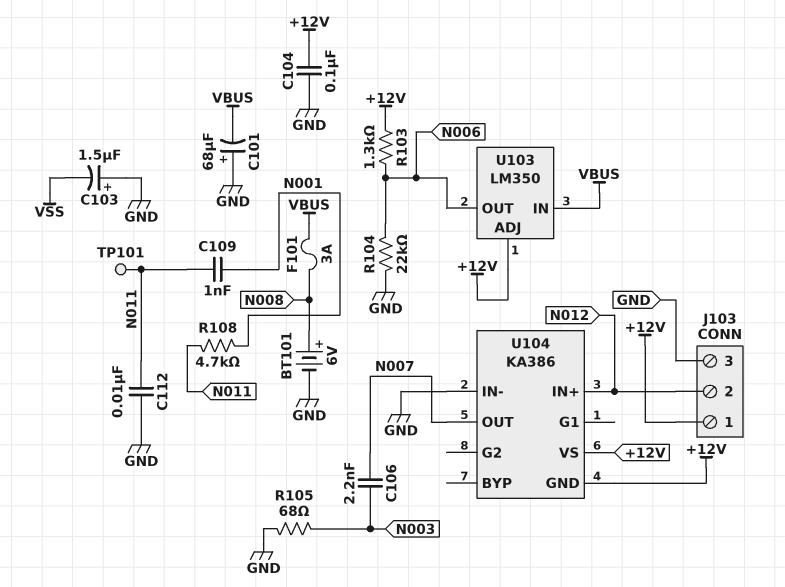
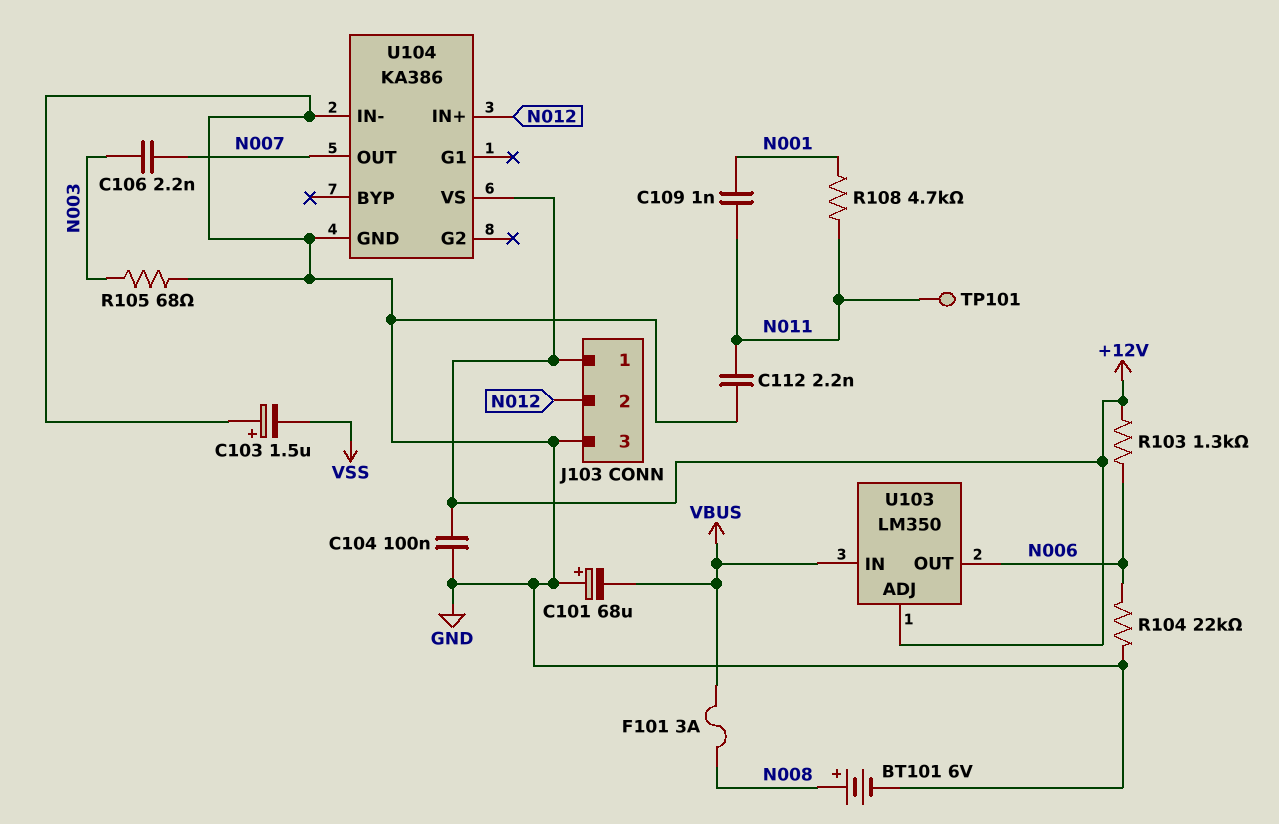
C112: 10nF (GND, N011) -> 2.2nF (GND, N011)
U104 pin GND: +12V -> GND

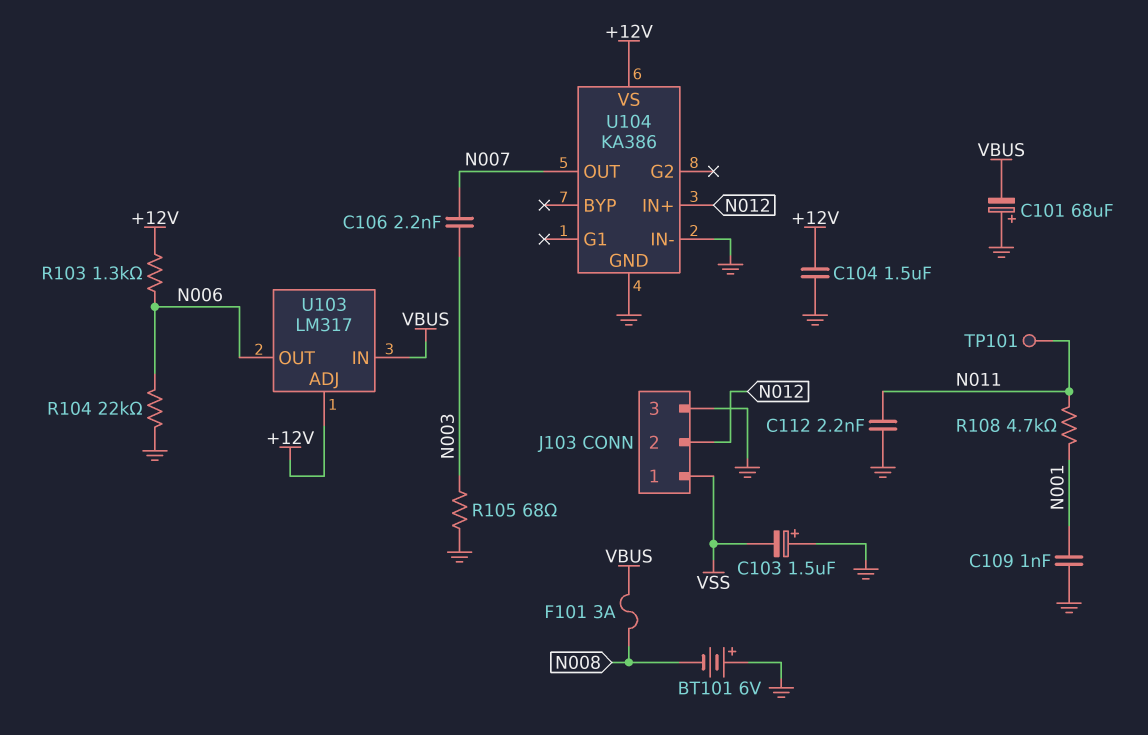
BT101: 6V (plus N008, minus GND) -> 6V (plus GND, minus N008)
C104: 100nF (+12V, GND) -> 1.5uF (+12V, GND)
C109: 1nF (N001, N011) -> 1nF (GND, N001)
J103 pin 1: +12V -> VSS
U103: LM350 -> LM317

